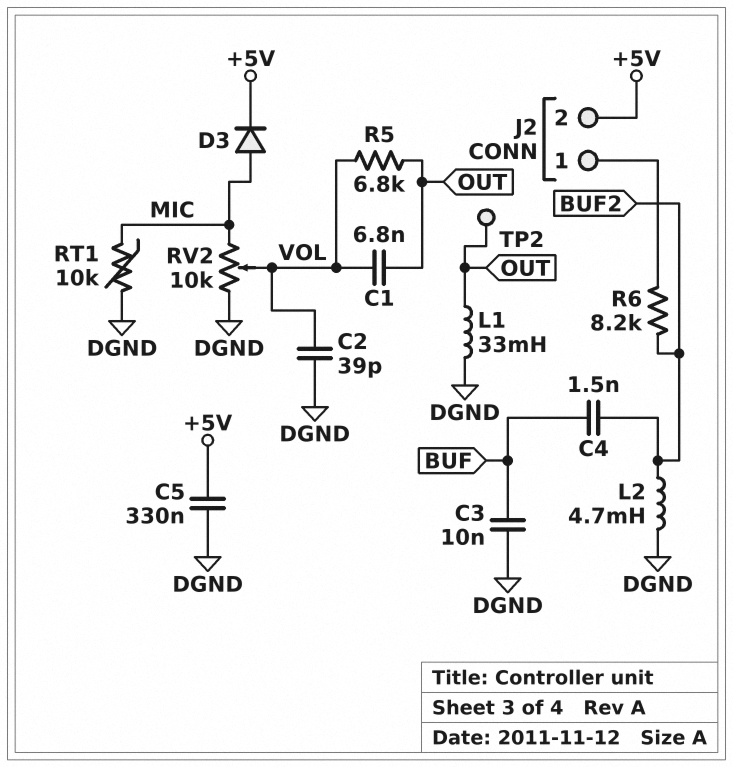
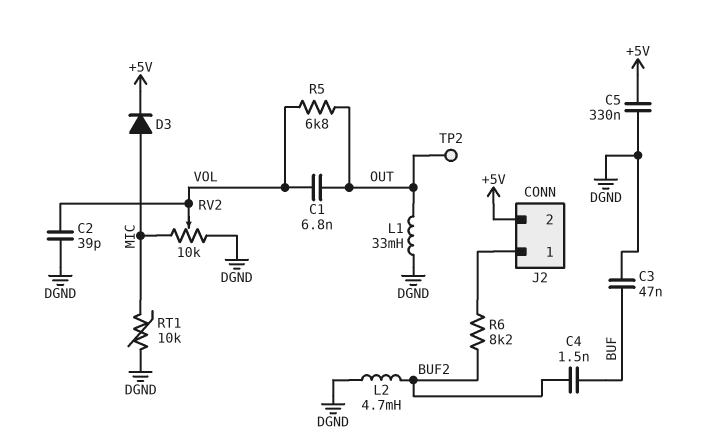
C3: 10nF (BUF, DGND) -> 47nF (BUF, DGND)

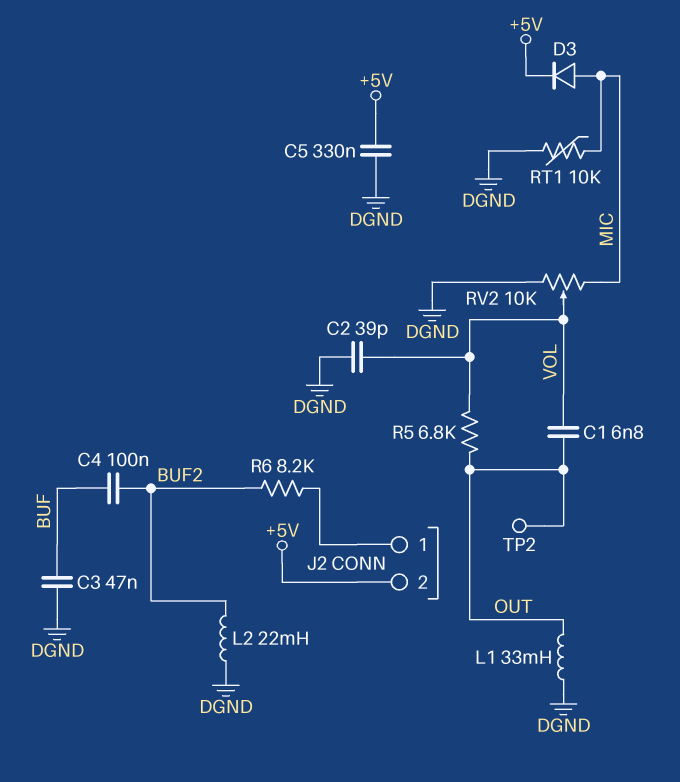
C4: 1.5nF (BUF, BUF2) -> 100nF (BUF, BUF2)
L2: 4.7mH (BUF2, DGND) -> 22mH (BUF2, DGND)

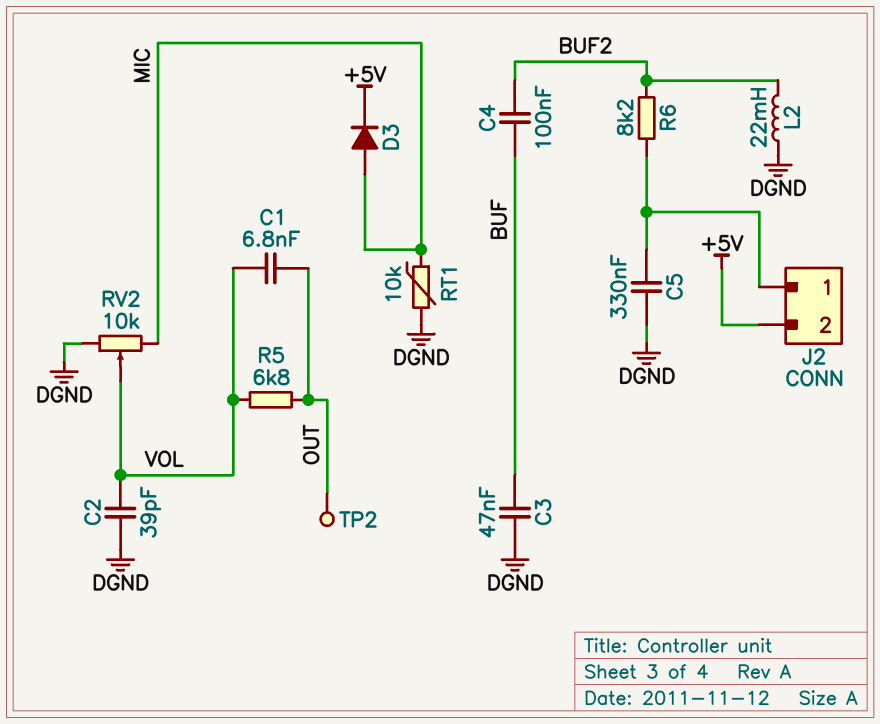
C5: 330nF (+5V, DGND) -> 330nF (DGND, J2/1)
L1: 33mH (DGND, OUT) -> none

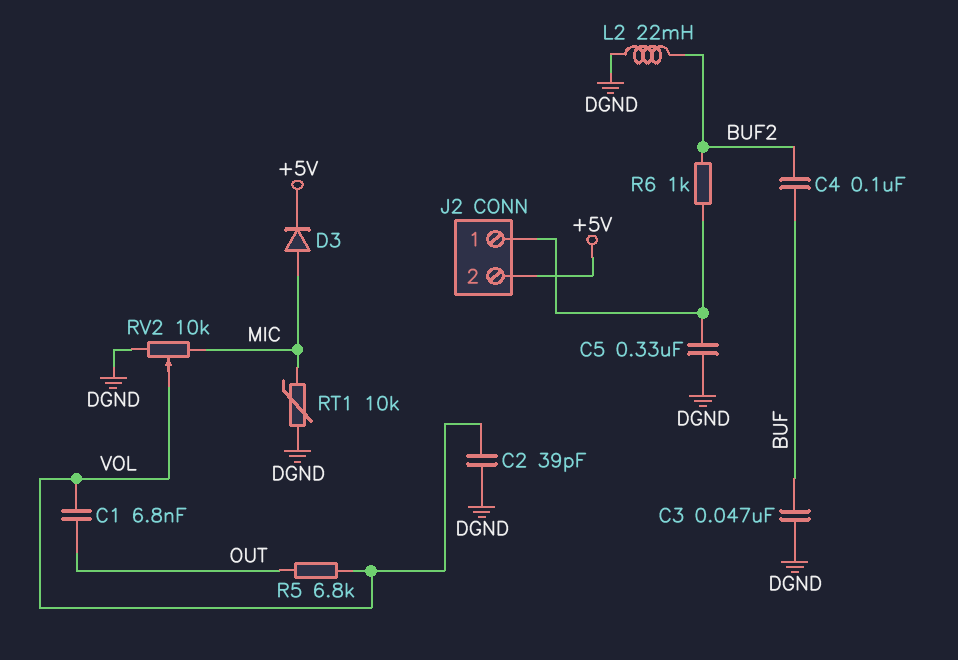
R6: 8.2k (BUF2, J2/1) -> 1k (BUF2, J2/1)
TP2: test point (OUT) -> none

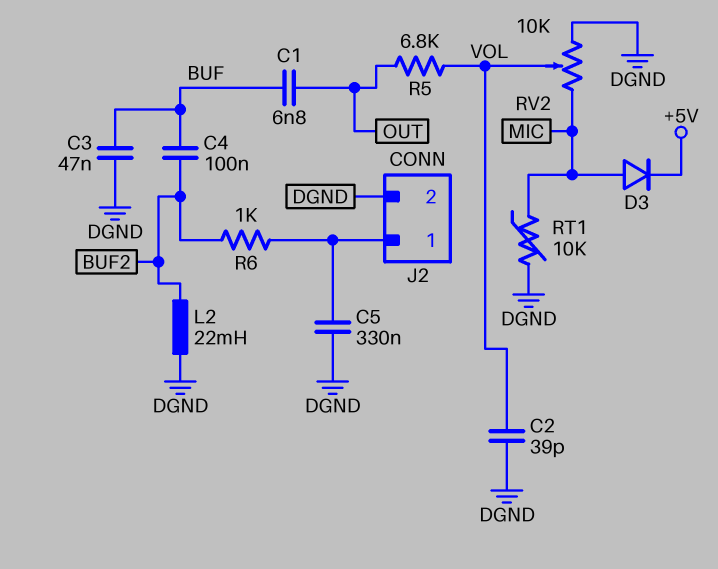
C1: 6.8nF (OUT, VOL) -> 6.8nF (BUF, OUT)
J2 pin 2: +5V -> DGND

